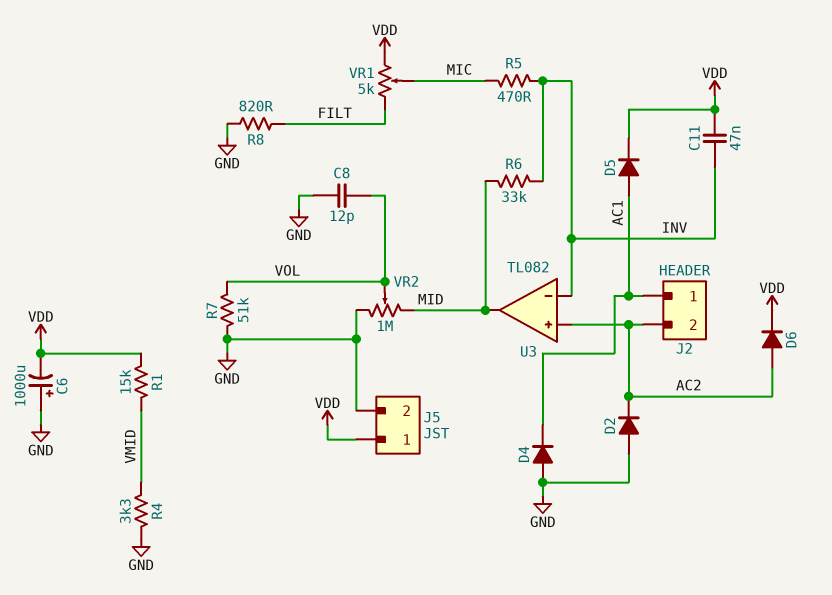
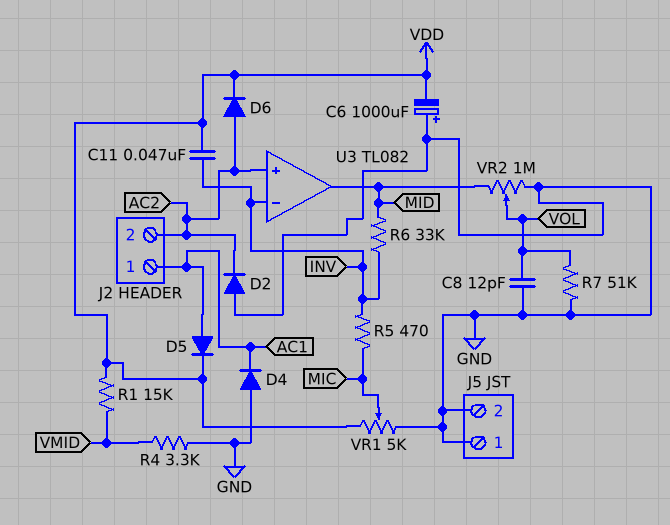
J5 pin 1: VDD -> GND
R8: 820 (FILT, GND) -> none
VR1: 5k (FILT, VDD, wiper MIC) -> 5k (GND, VDD, wiper MIC)

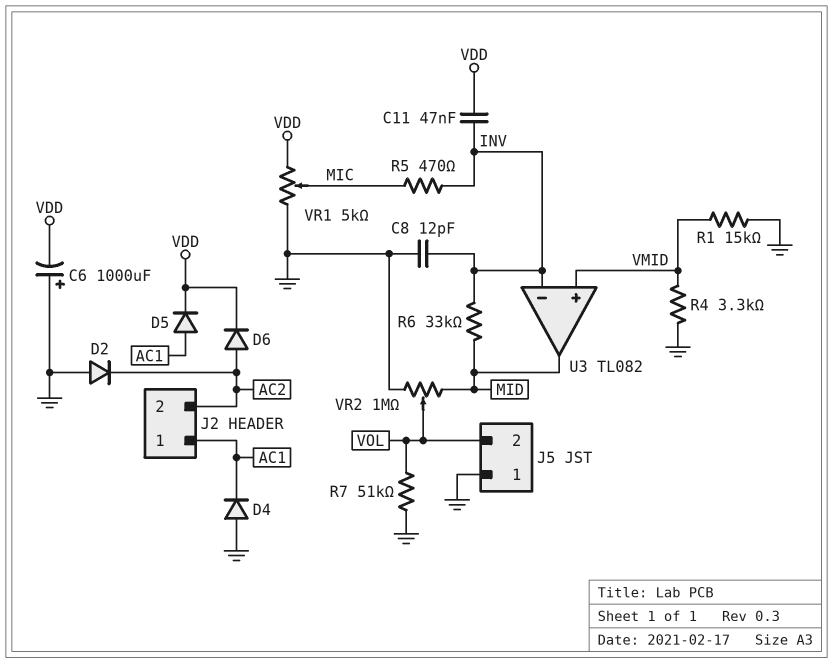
C8: 12pF (GND, VOL) -> 12pF (GND, INV)
J5 pin 2: GND -> VOL
R1: 15k (VDD, VMID) -> 15k (GND, VMID)
U3 pin in+: AC2 -> VMID

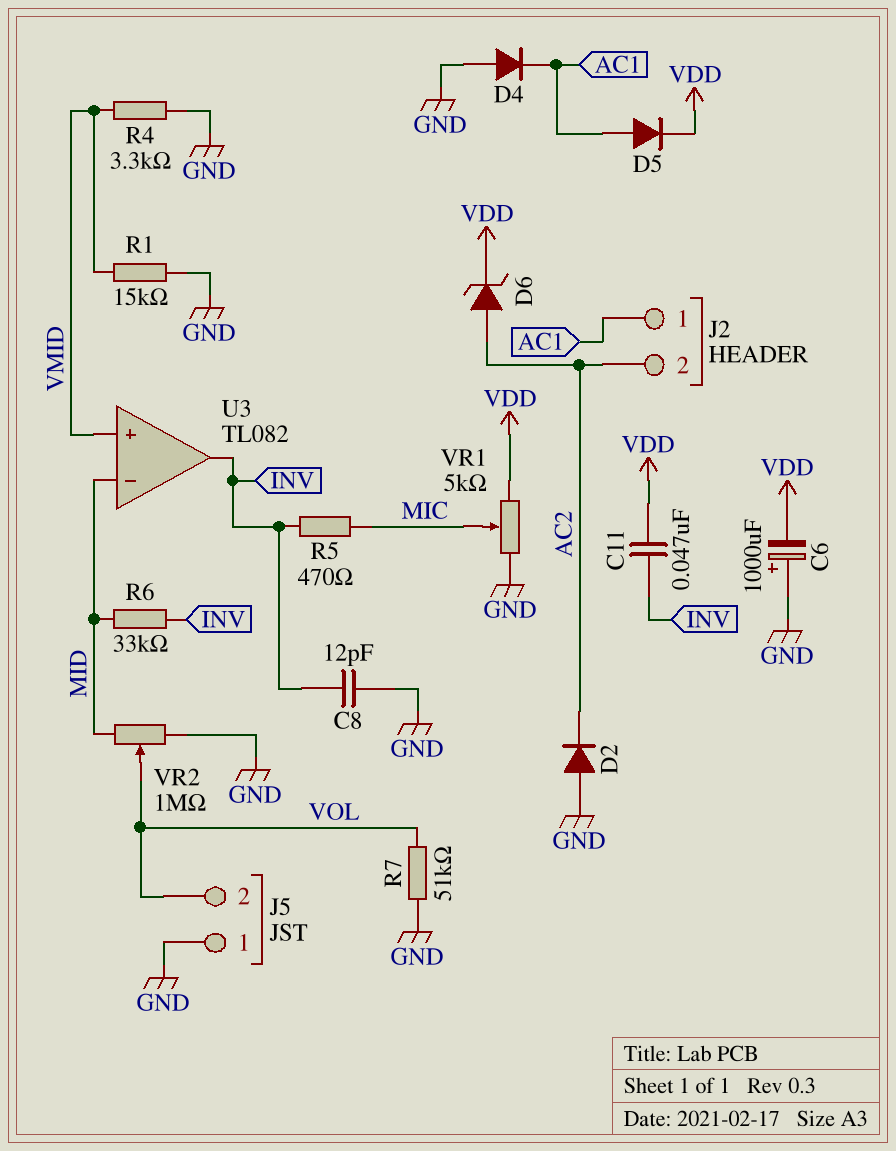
D6: diode (A AC2, K VDD) -> zener (A AC2, K VDD)
U3 pin in-: INV -> MID
U3 pin out: MID -> INV

